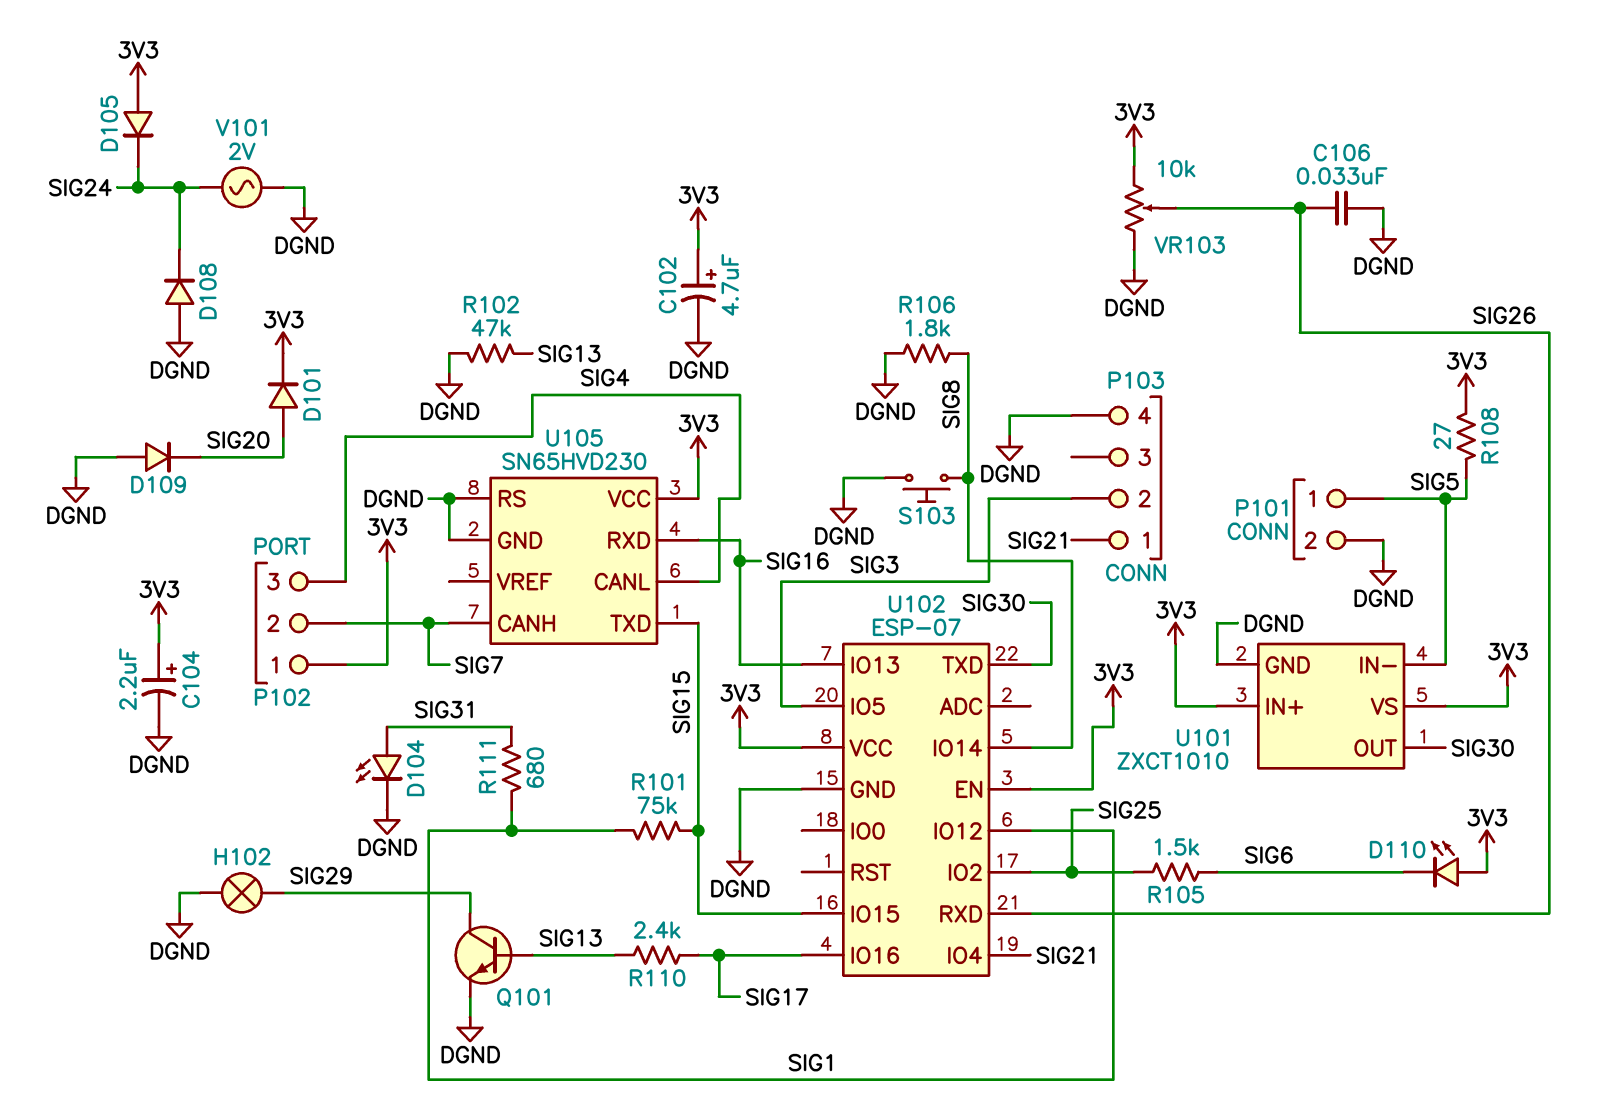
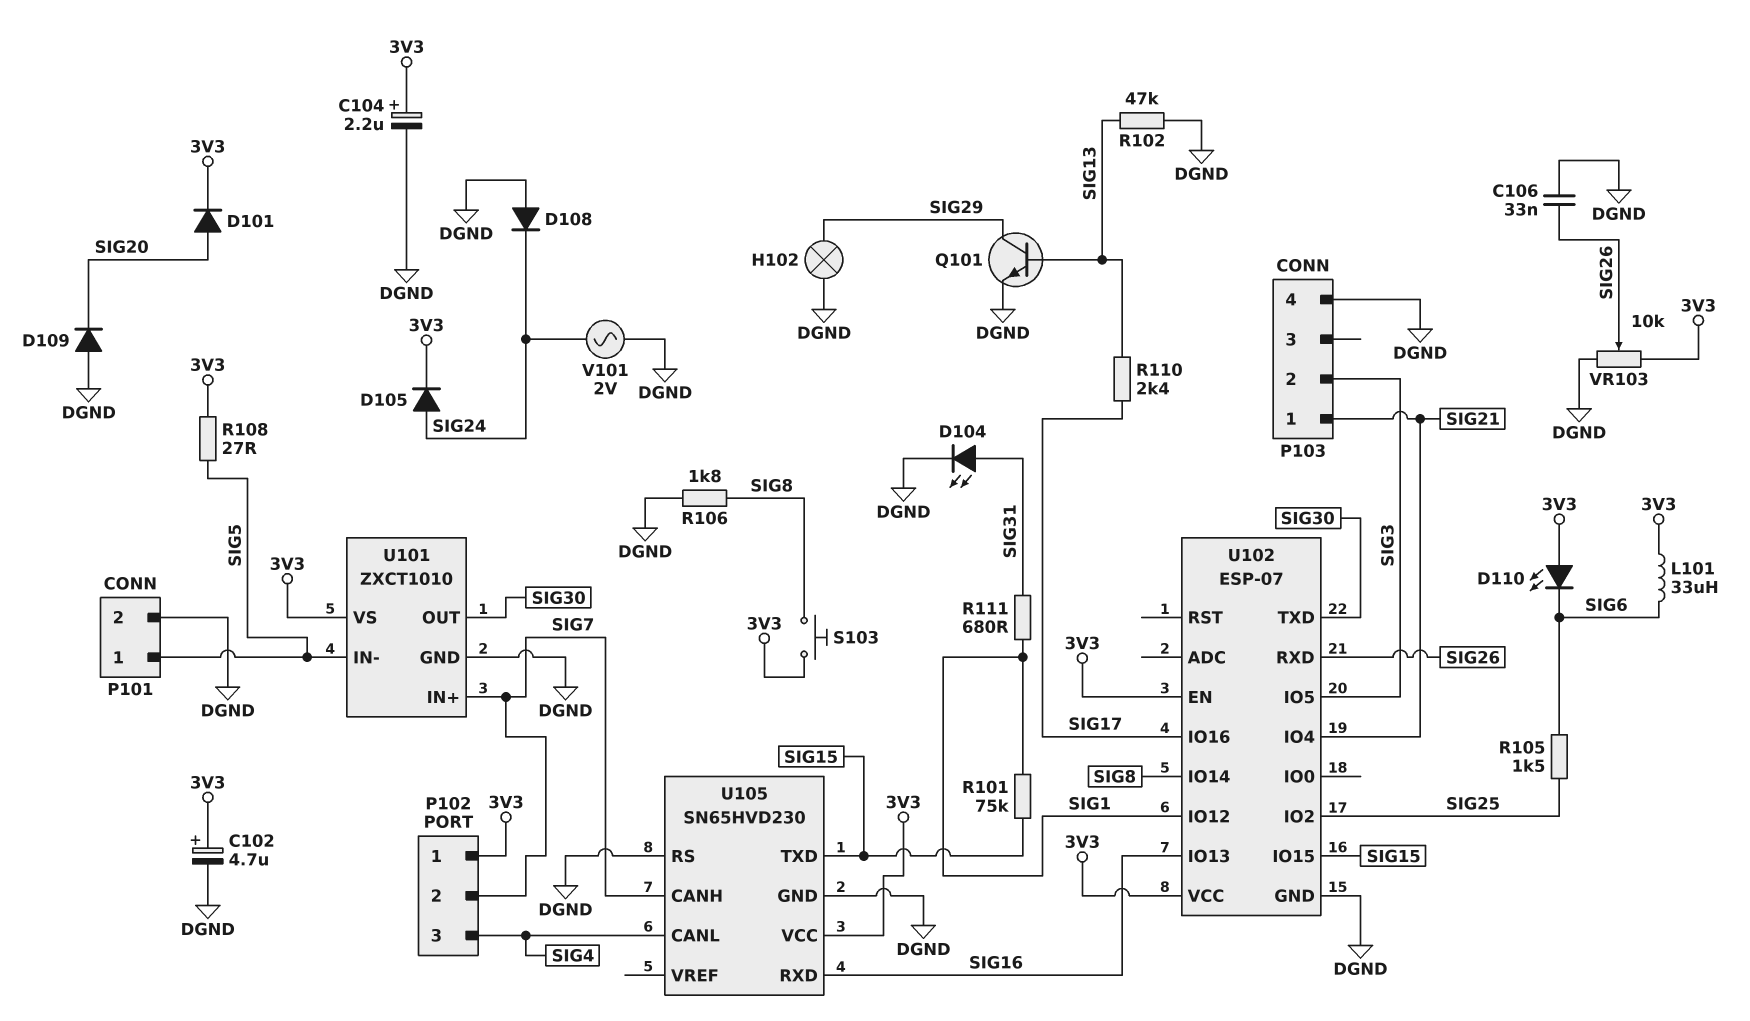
D105: diode (A 3V3, K SIG24) -> diode (A SIG24, K 3V3)
L101: none -> 33uH (3V3, SIG6)
S103: button (DGND, SIG8) -> button (3V3, SIG8)
U101 pin IN+: 3V3 -> SIG7

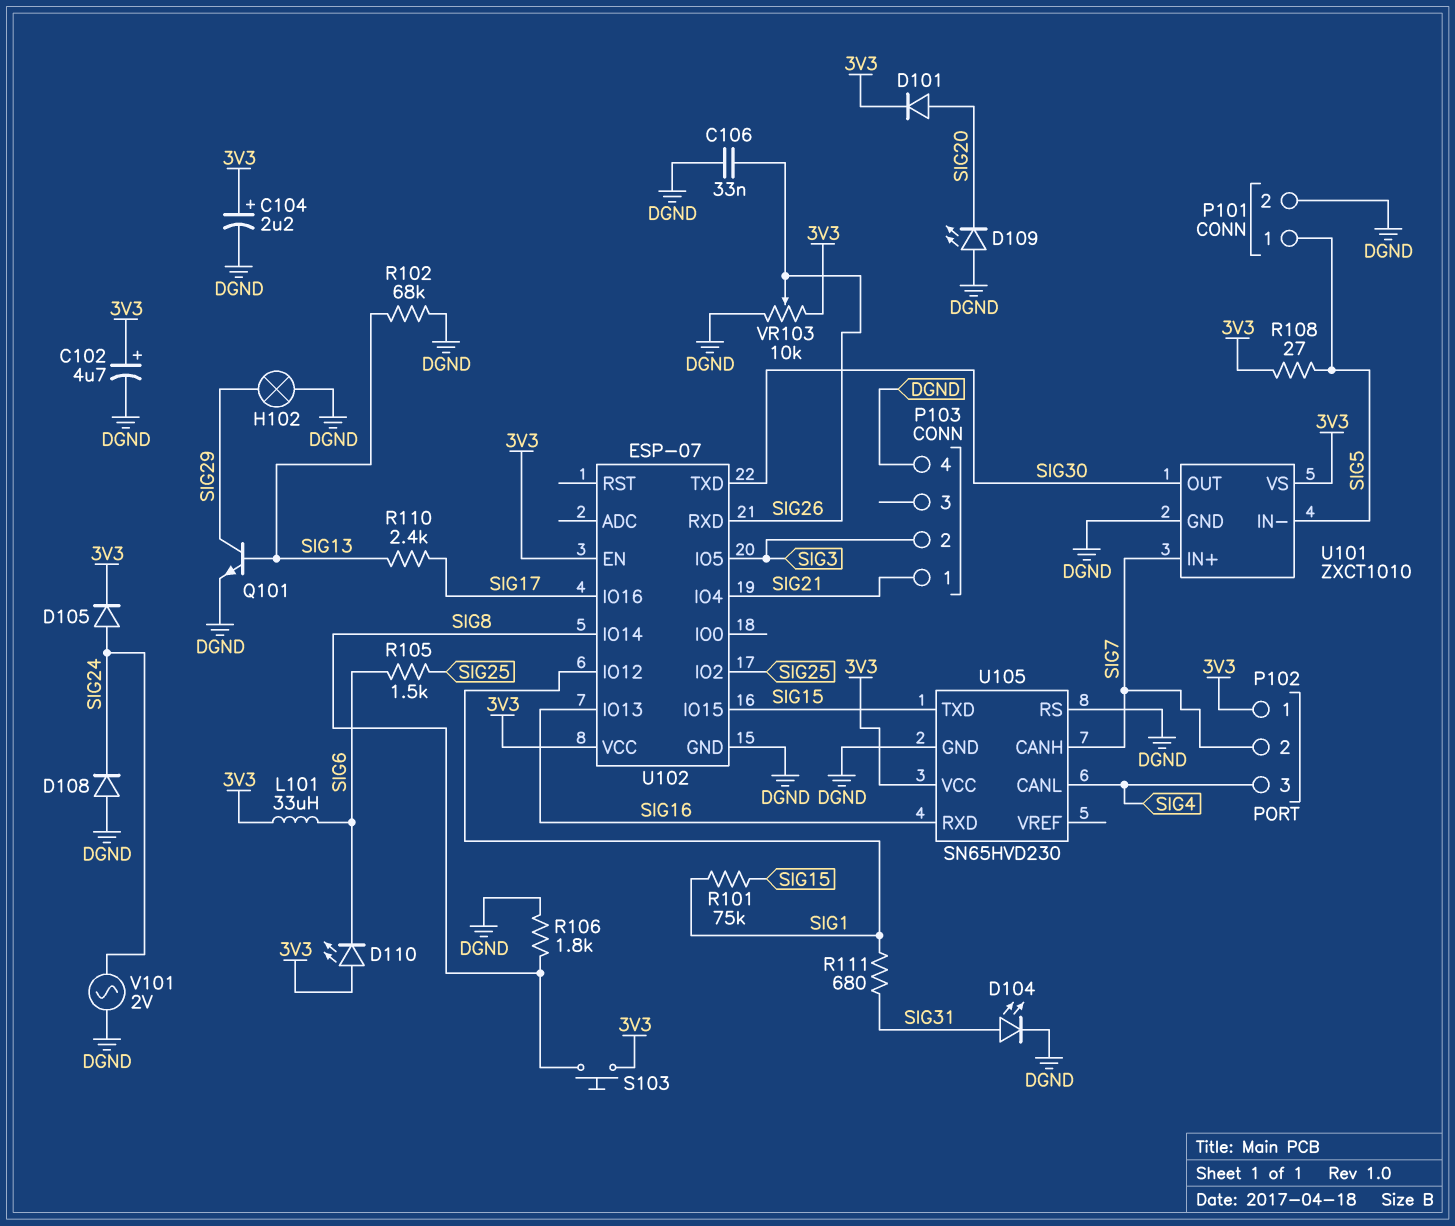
D109: diode (A DGND, K SIG20) -> LED (A DGND, K SIG20)
R102: 47k (DGND, SIG13) -> 68k (DGND, SIG13)

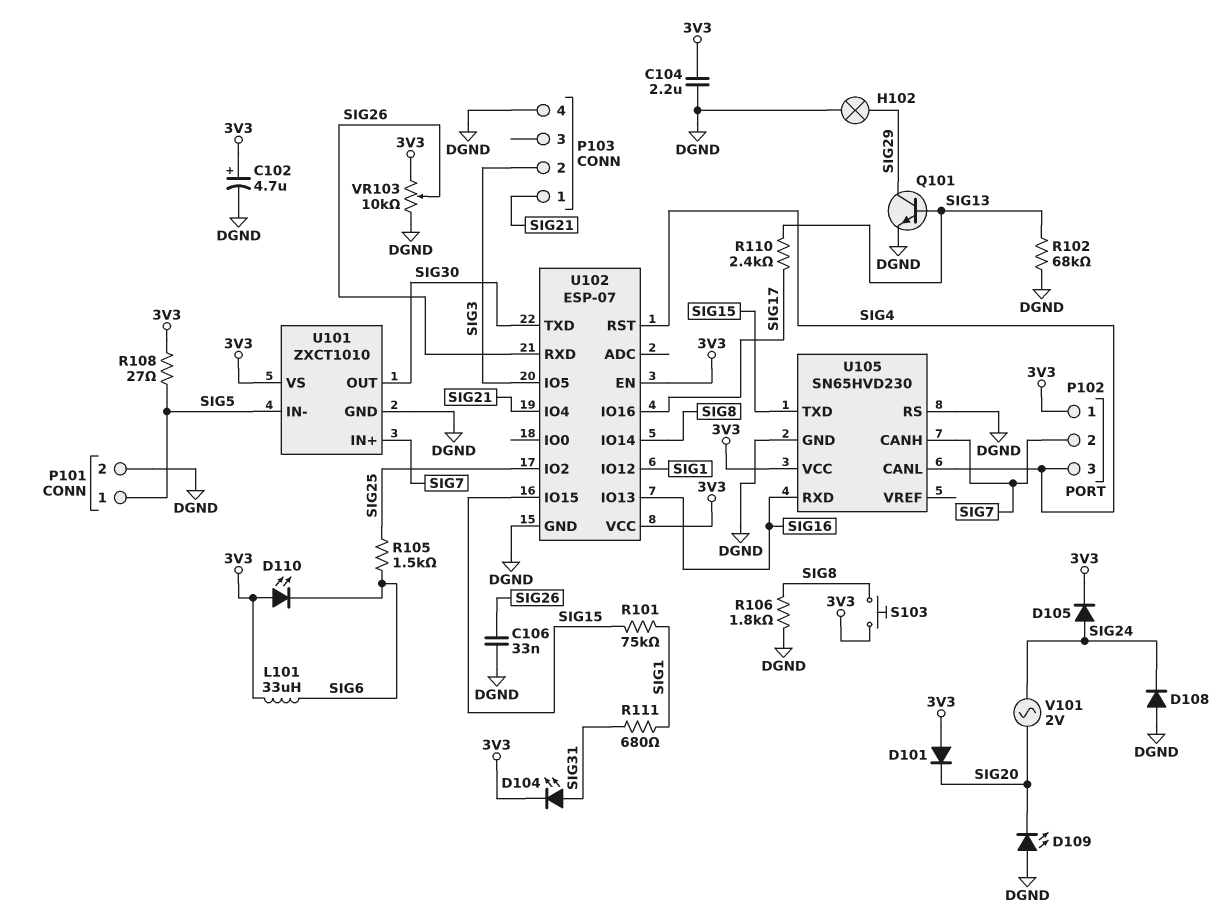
C104: 2.2uF (plus 3V3, minus DGND) -> 2.2uF (3V3, DGND)
D101: diode (A SIG20, K 3V3) -> diode (A 3V3, K SIG20)
D104: LED (A SIG31, K DGND) -> LED (A SIG31, K 3V3)
U102 pin RST: none -> SIG4
V101: AC 2V (DGND, SIG24) -> AC 2V (SIG20, SIG24)

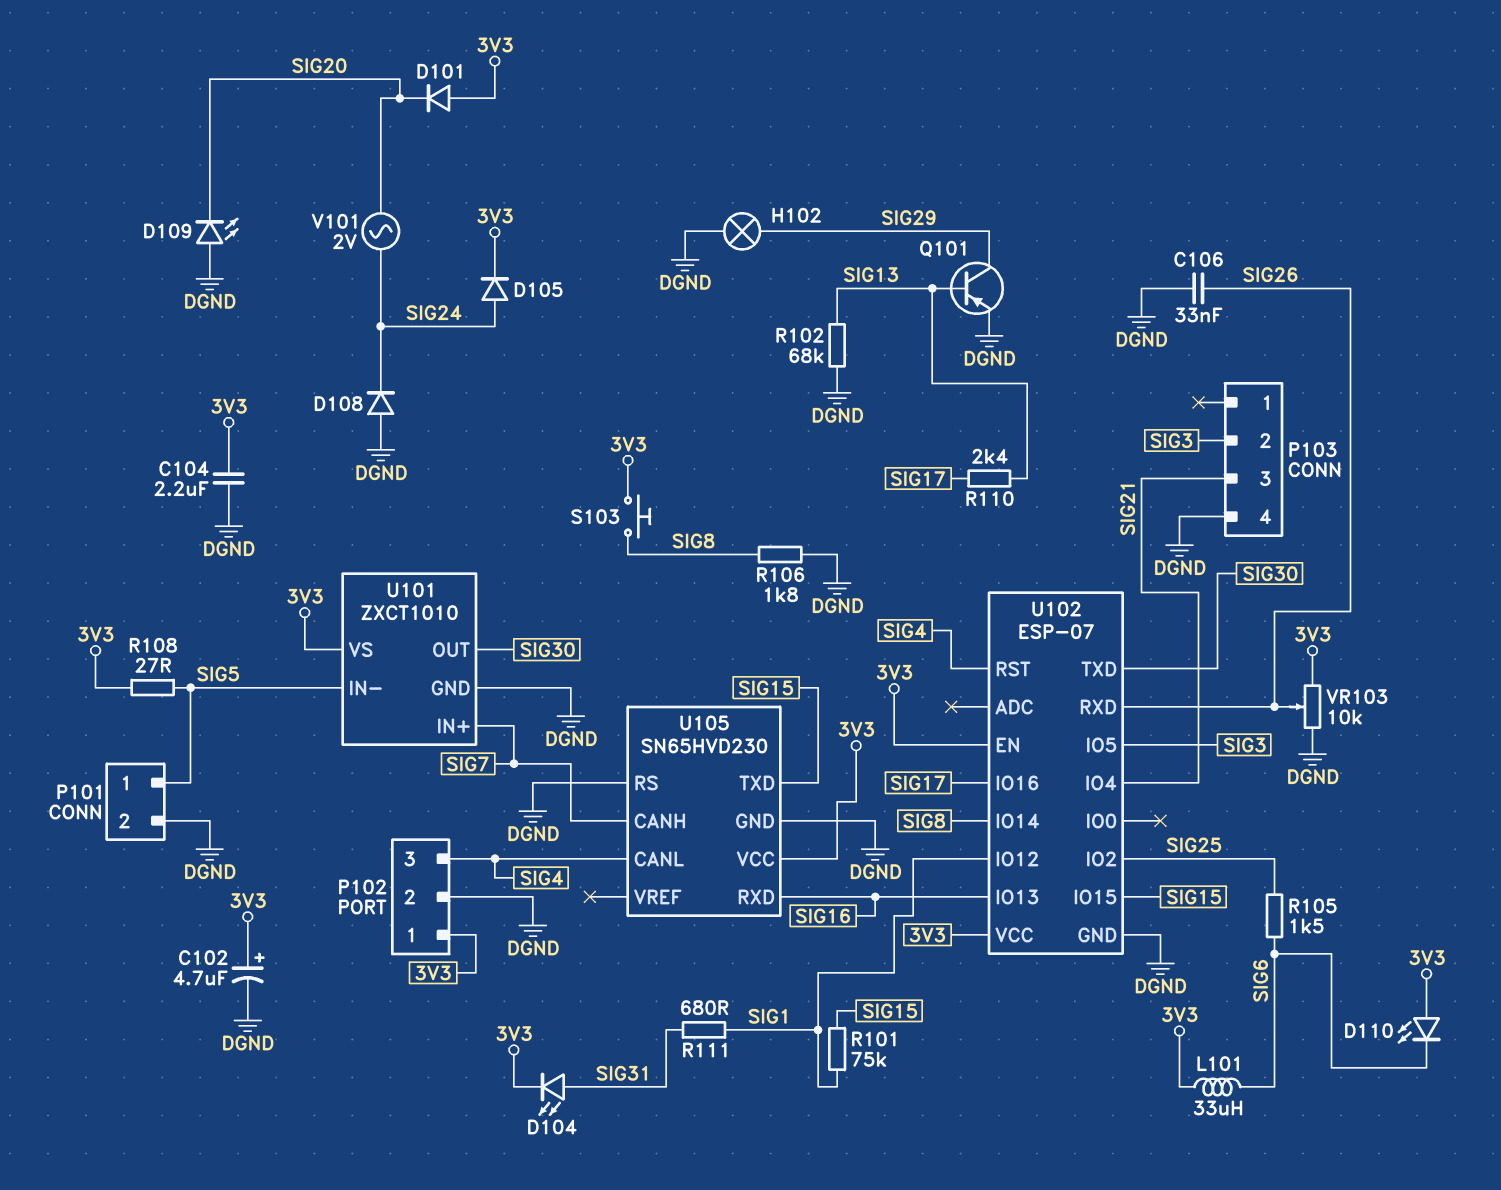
P102 pin 2: SIG7 -> DGND
P103 pin 1: SIG21 -> none
P103 pin 3: none -> SIG21
Q101: NPN (B SIG13, C SIG29, E DGND) -> PNP (B SIG13, C SIG29, E DGND)

